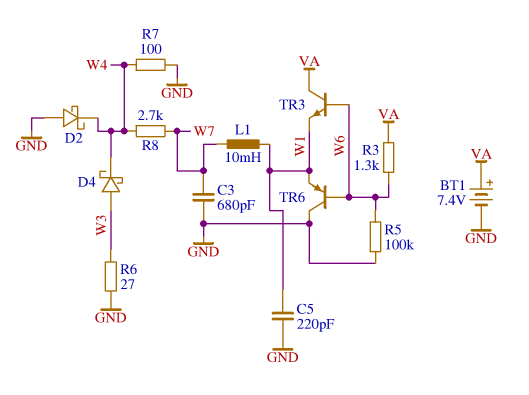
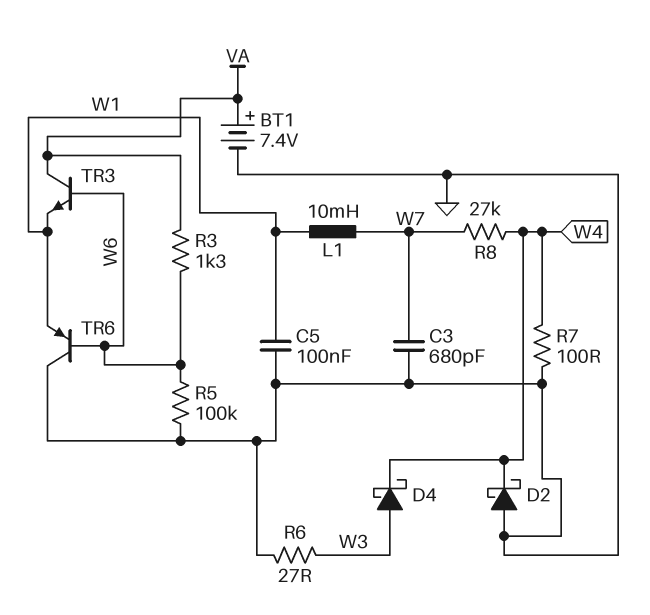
C5: 220pF (GND, W1) -> 100nF (GND, W1)
R8: 2.7k (W4, W7) -> 27k (W4, W7)

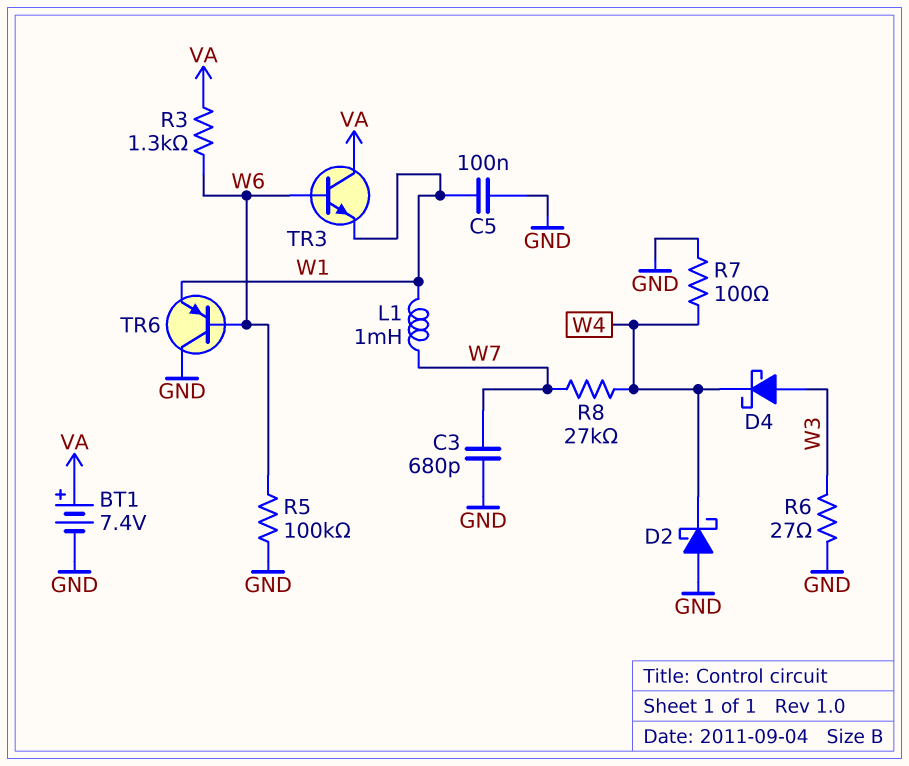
L1: 10mH (W1, W7) -> 1mH (W1, W7)

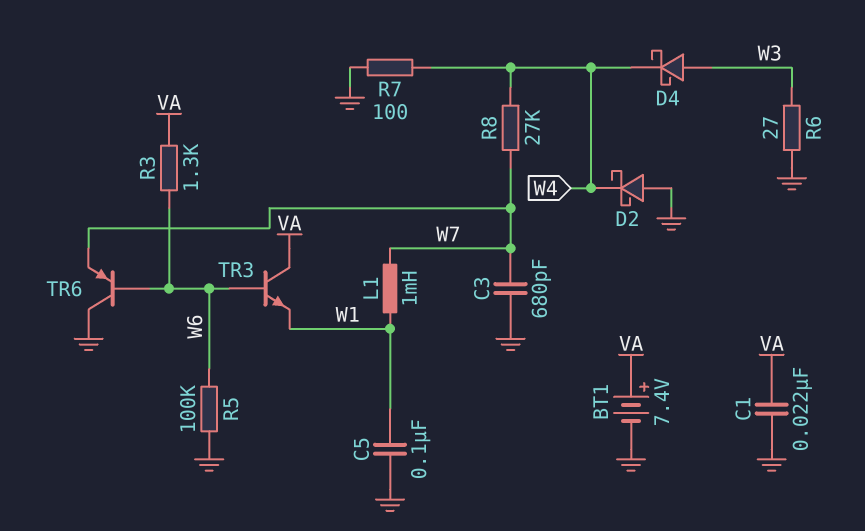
C1: none -> 22nF (GND, VA)
TR6: PNP (B W6, C GND, E W1) -> PNP (B W6, C GND, E W7)

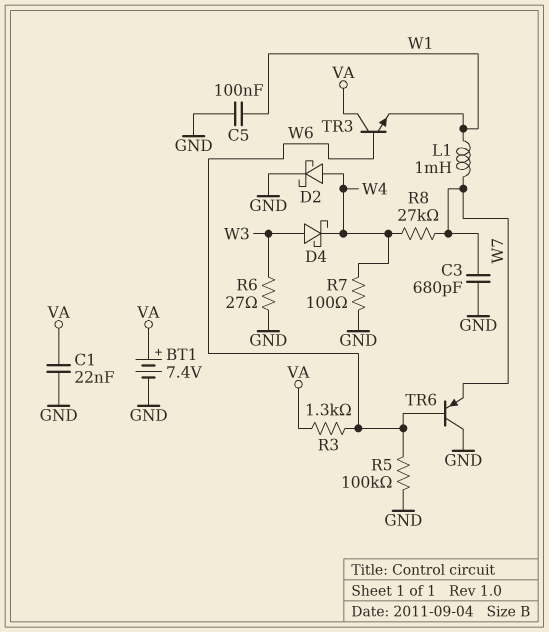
D2: schottky (A GND, K W4) -> schottky (A W4, K GND)

